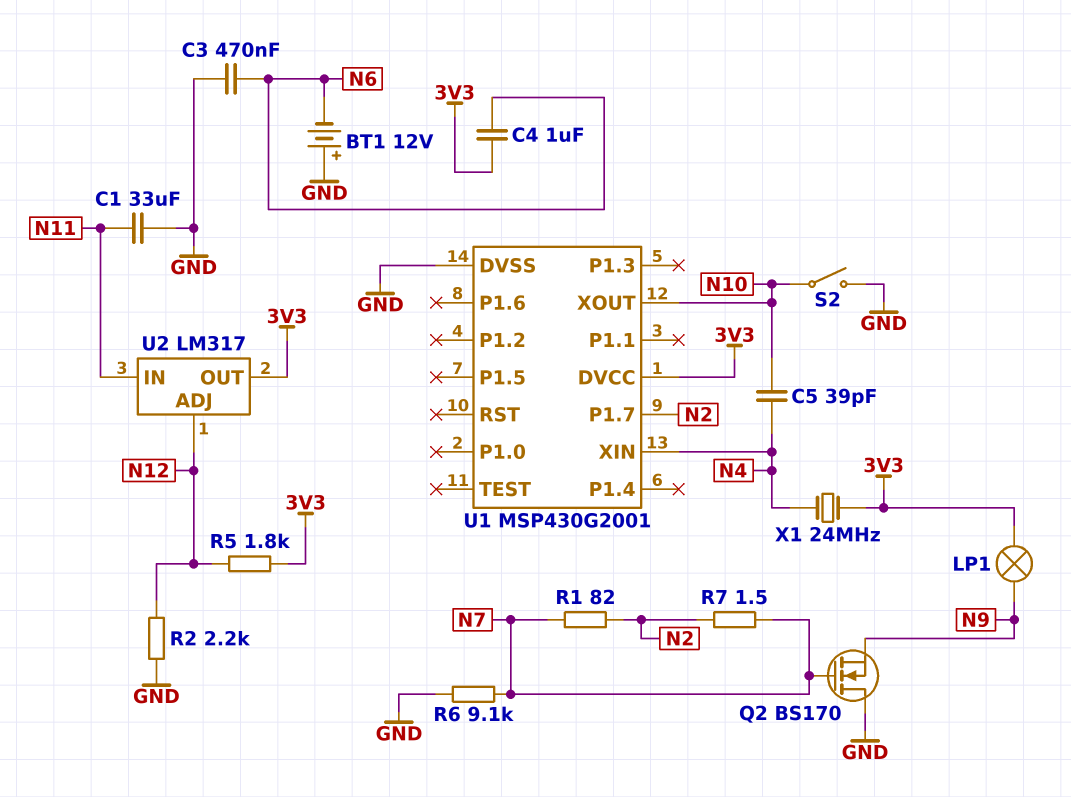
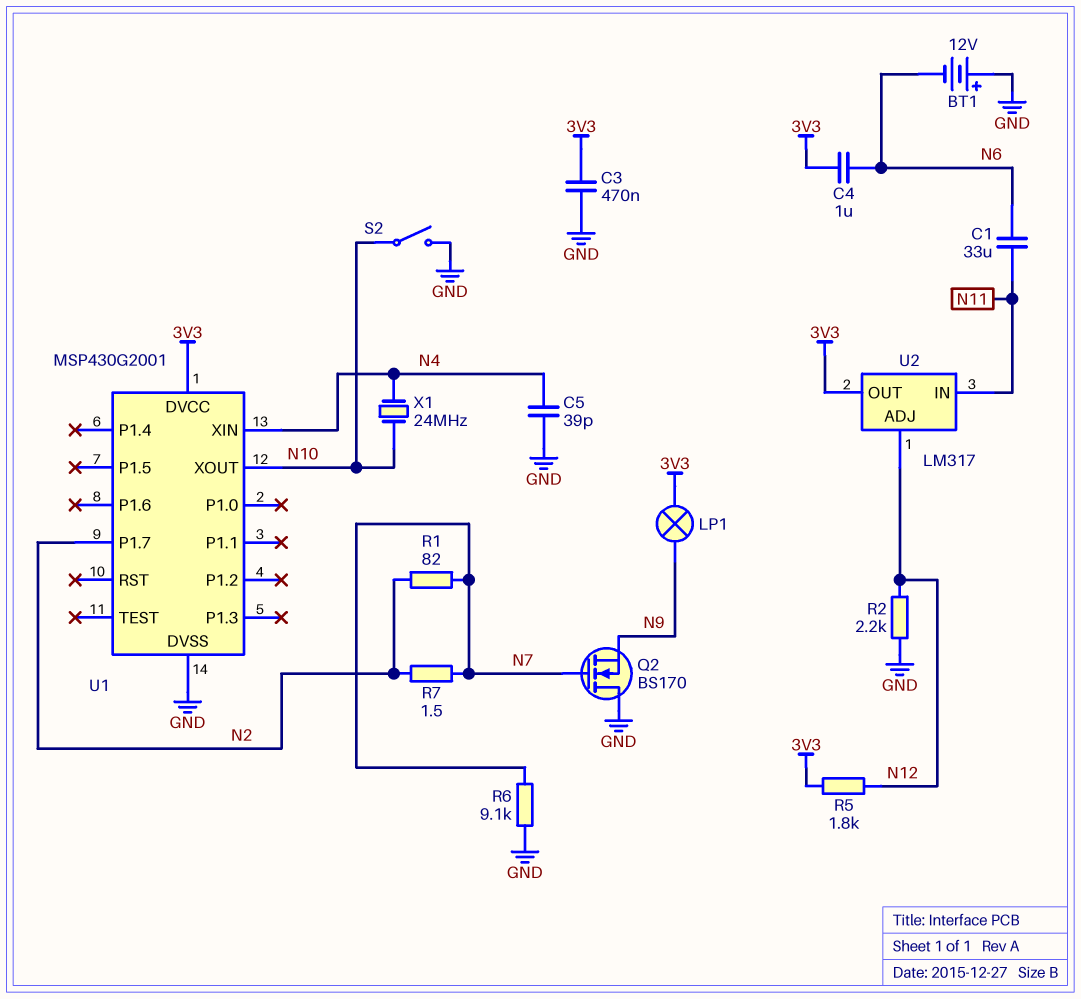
C1: 33uF (GND, N11) -> 33uF (N6, N11)
C3: 470nF (GND, N6) -> 470nF (3V3, GND)
C5: 39pF (N4, N10) -> 39pF (GND, N4)
X1: 24MHz (3V3, N4) -> 24MHz (N4, N10)

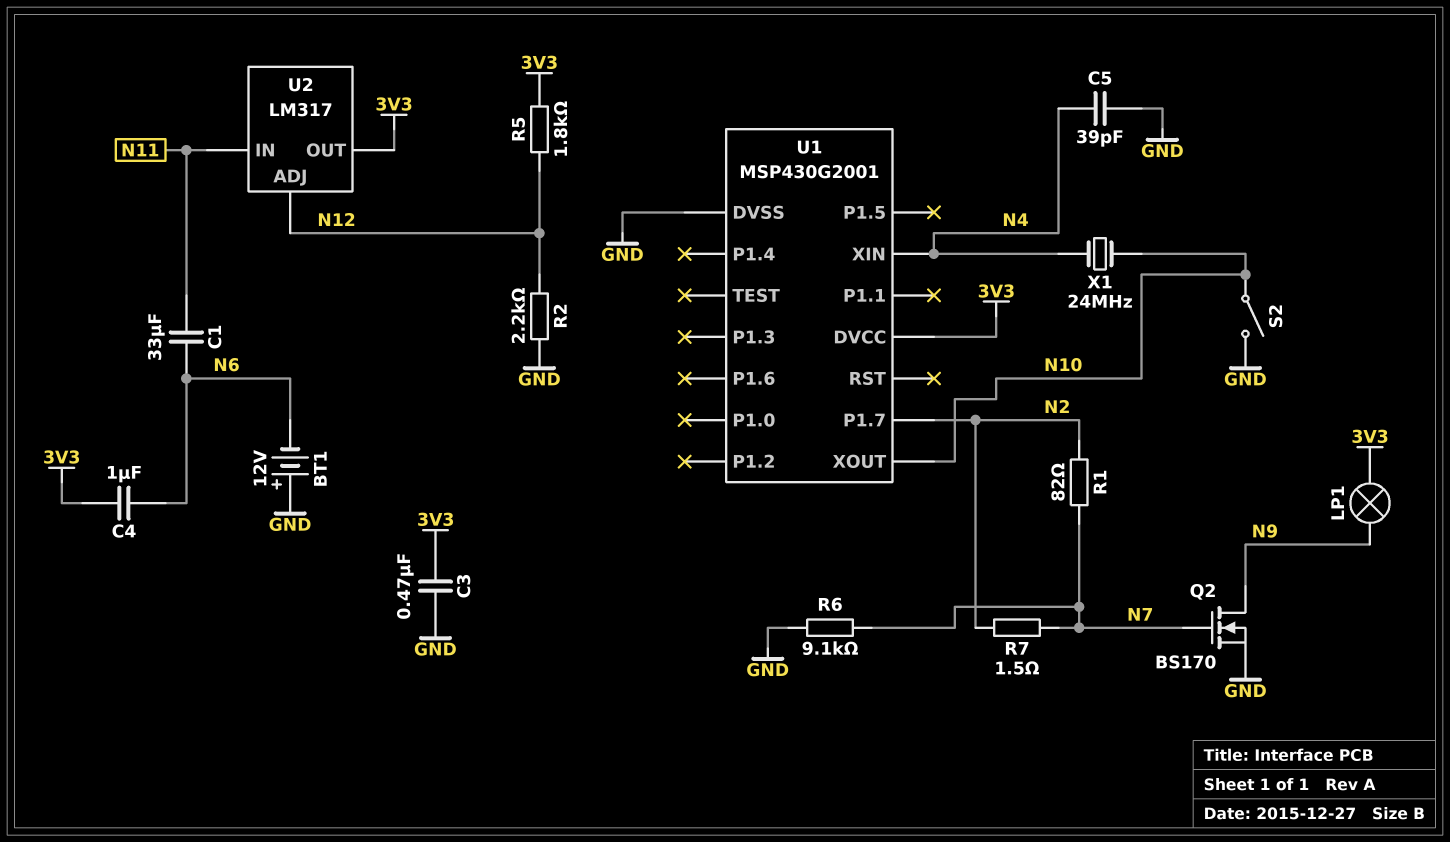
Q2: NMOS BS170 (G N7, D GND, S N9) -> NMOS BS170 (G N7, D N9, S GND)

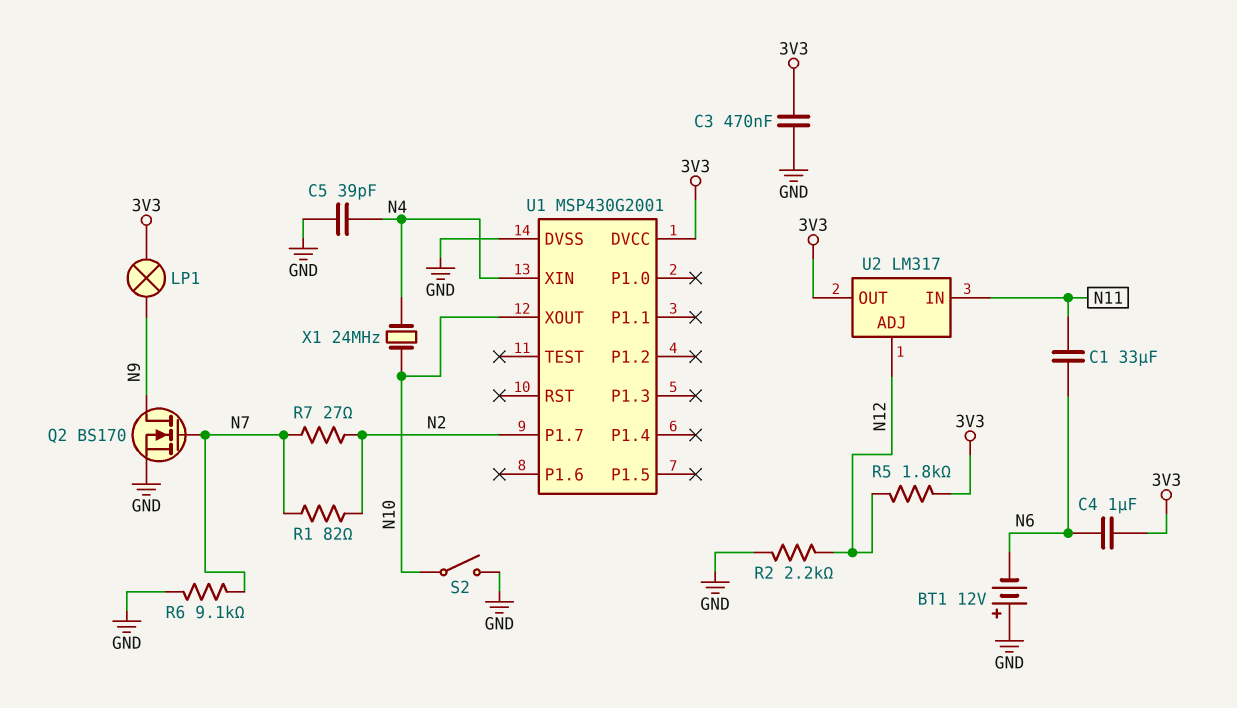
R7: 1.5 (N2, N7) -> 27 (N2, N7)

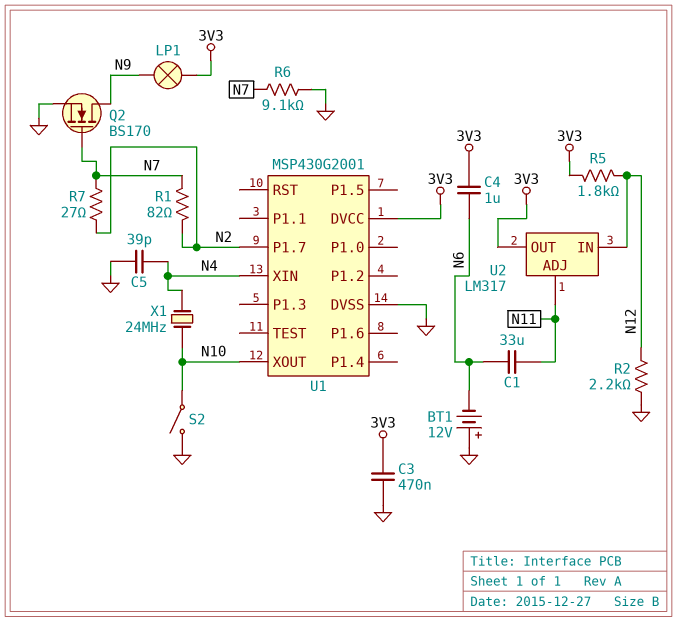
U2 pin ADJ: N12 -> N11
U2 pin IN: N11 -> N12

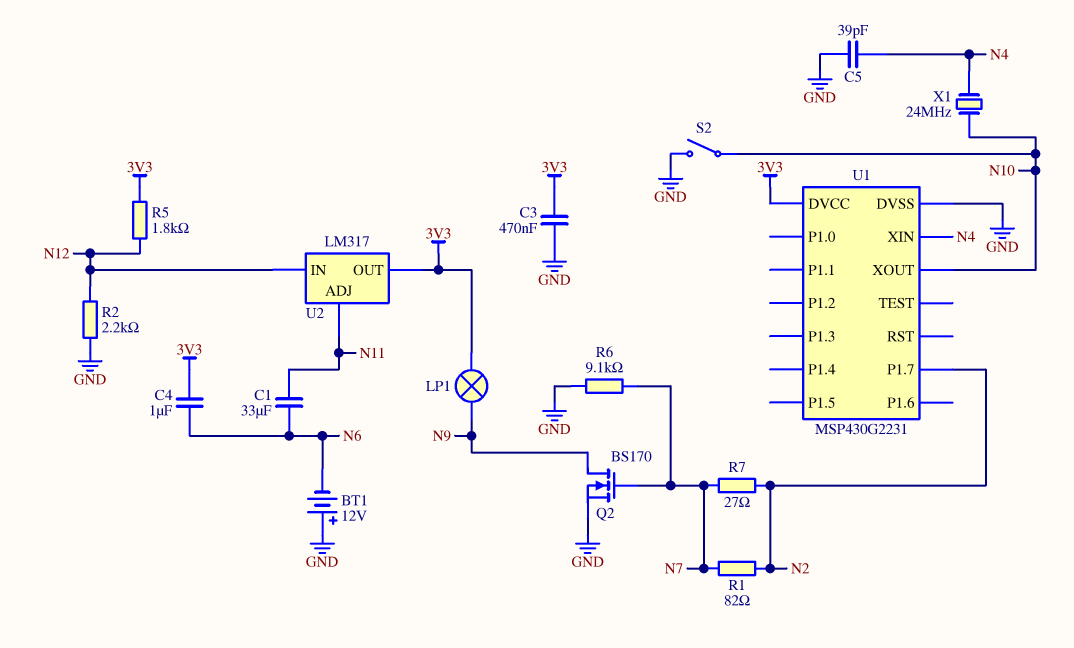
U1: MSP430G2001 -> MSP430G2231

